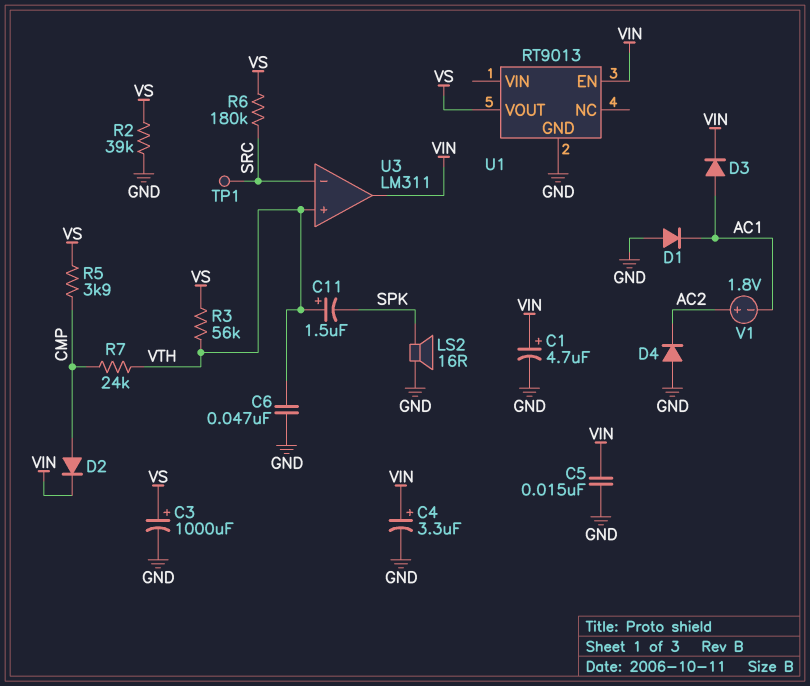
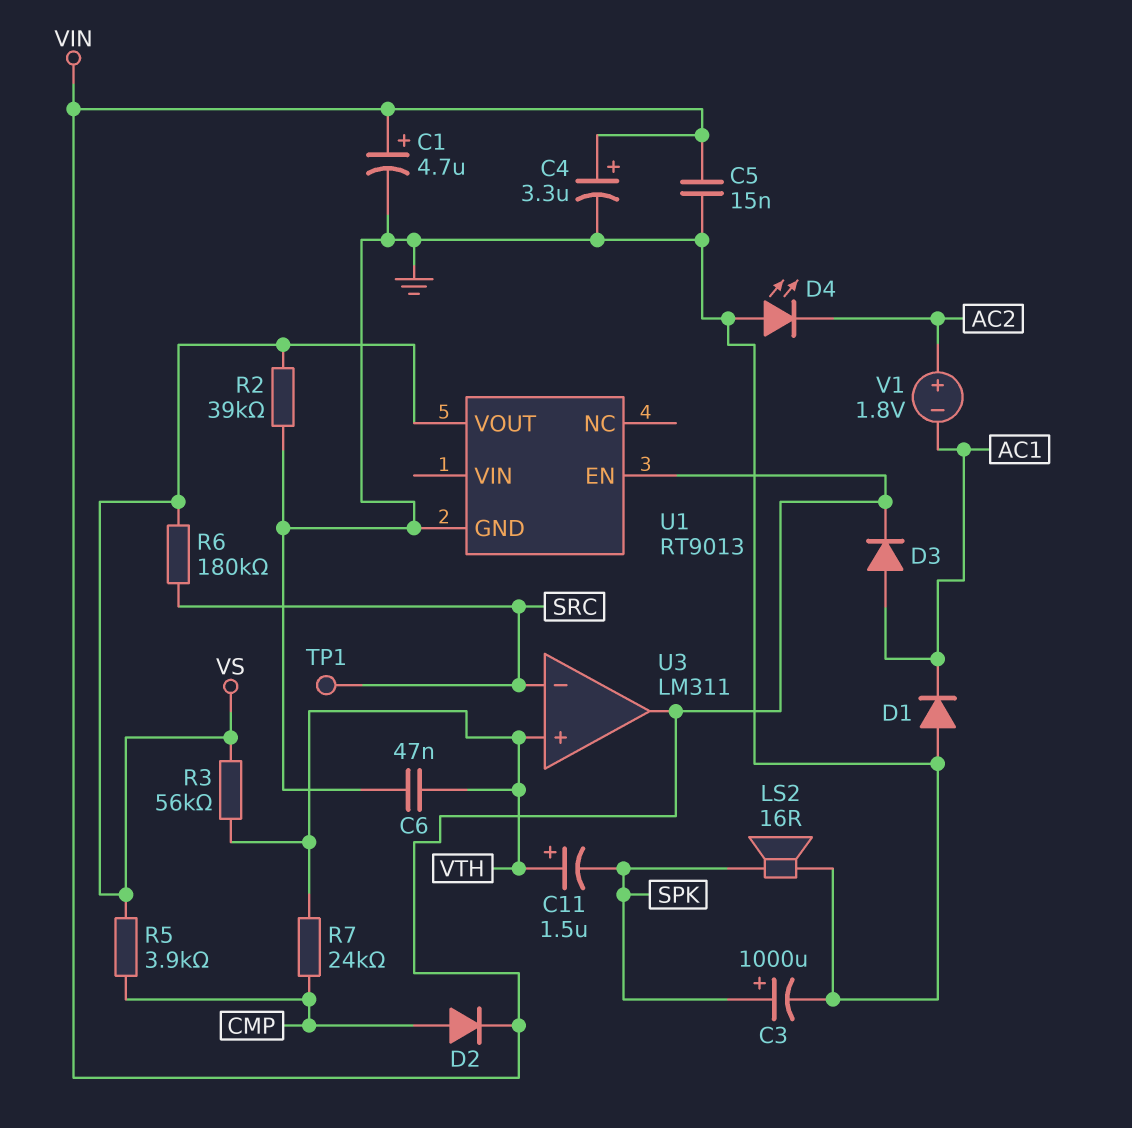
C3: 1000uF (plus VS, minus GND) -> 1000uF (plus SPK, minus GND)
D4: diode (A GND, K AC2) -> LED (A GND, K AC2)

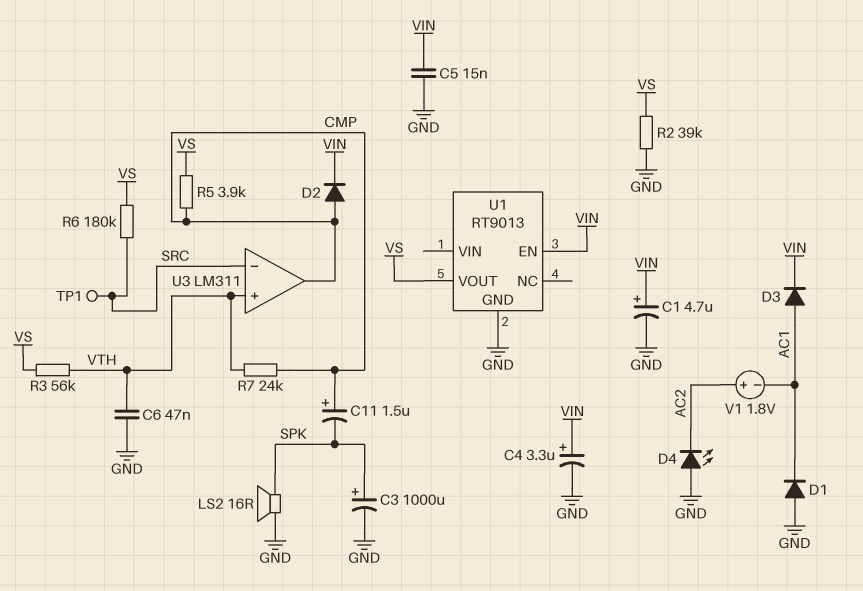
C11: 1.5uF (plus VTH, minus SPK) -> 1.5uF (plus CMP, minus SPK)
U3 pin out: VIN -> CMP

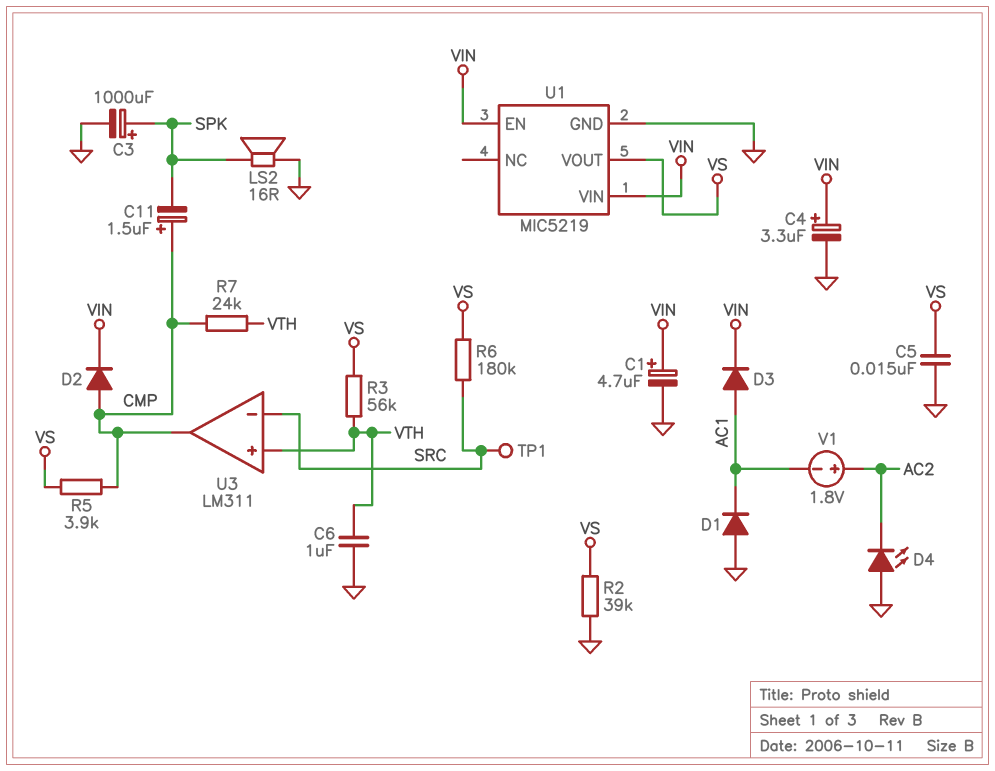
C5: 15nF (GND, VIN) -> 15nF (GND, VS)
C6: 47nF (GND, VTH) -> 1uF (GND, VTH)
U1: RT9013 -> MIC5219
U1 pin VIN: none -> VIN

